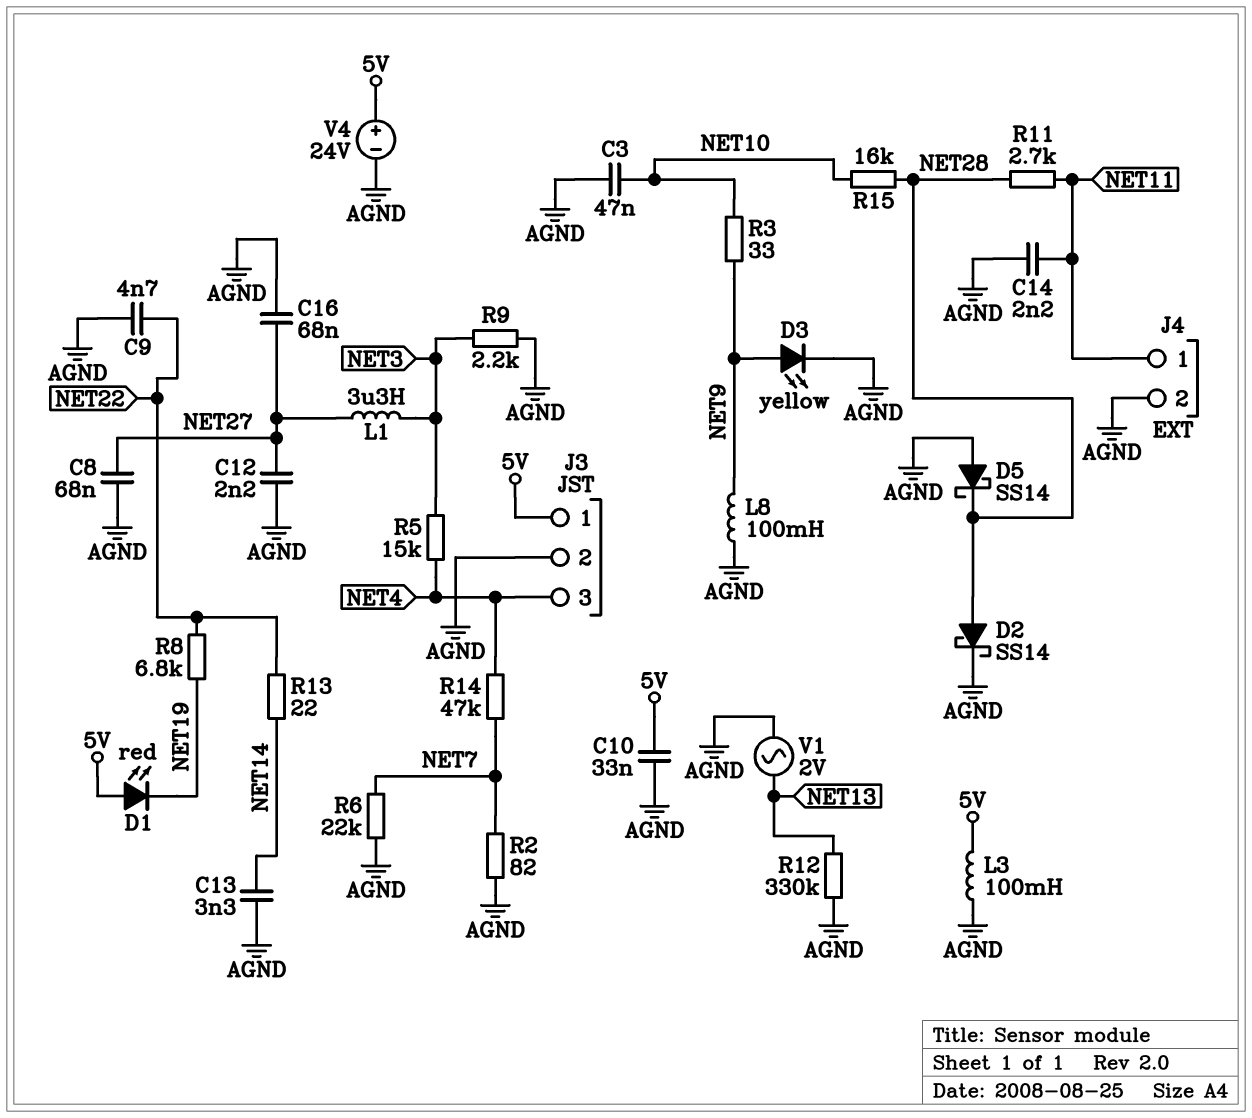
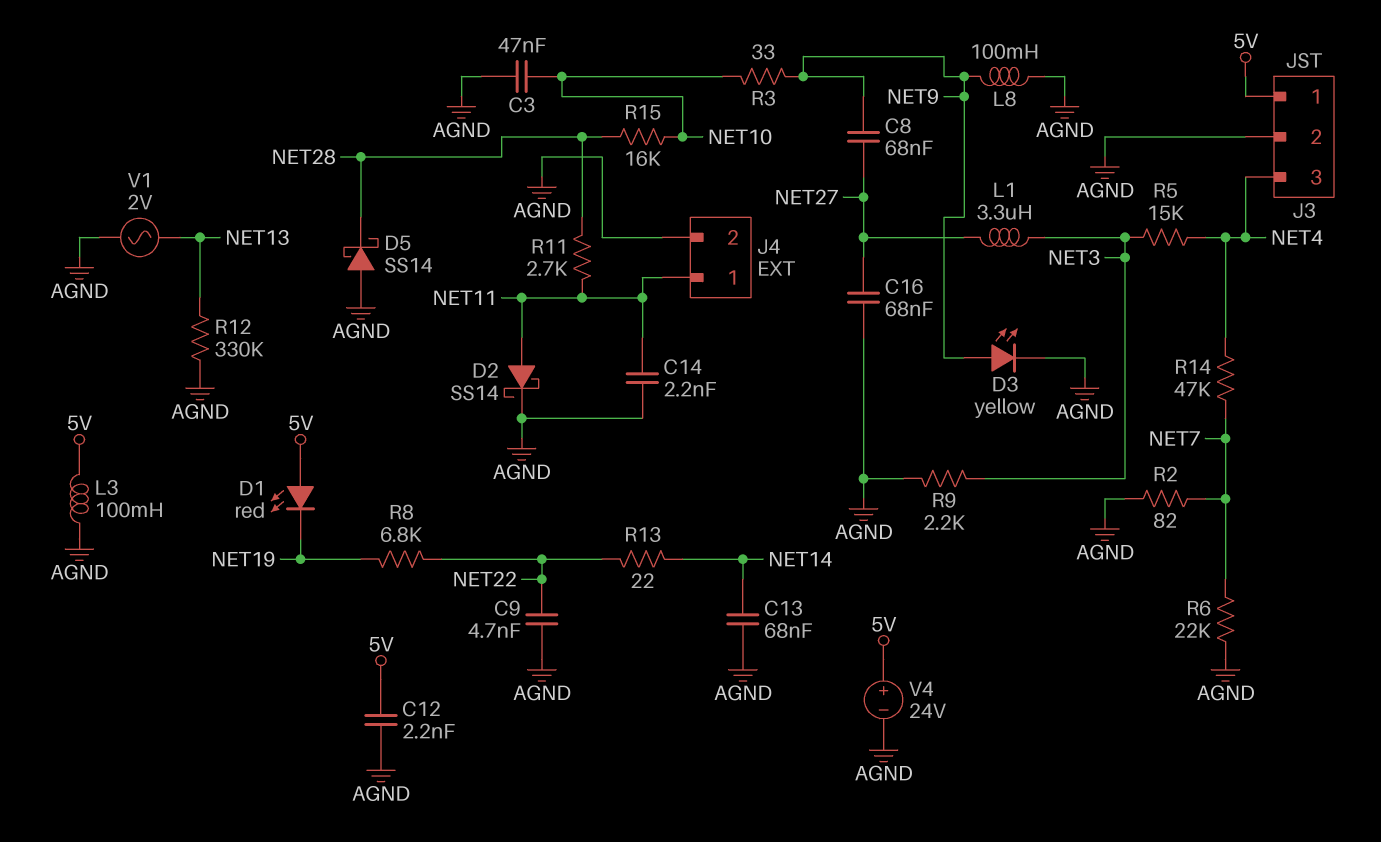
C8: 68nF (AGND, NET27) -> 68nF (NET9, NET27)
C10: 33nF (5V, AGND) -> none
C12: 2.2nF (AGND, NET27) -> 2.2nF (5V, AGND)
C13: 3.3nF (AGND, NET14) -> 68nF (AGND, NET14)
D2: schottky SS14 (A NET28, K AGND) -> schottky SS14 (A NET11, K AGND)

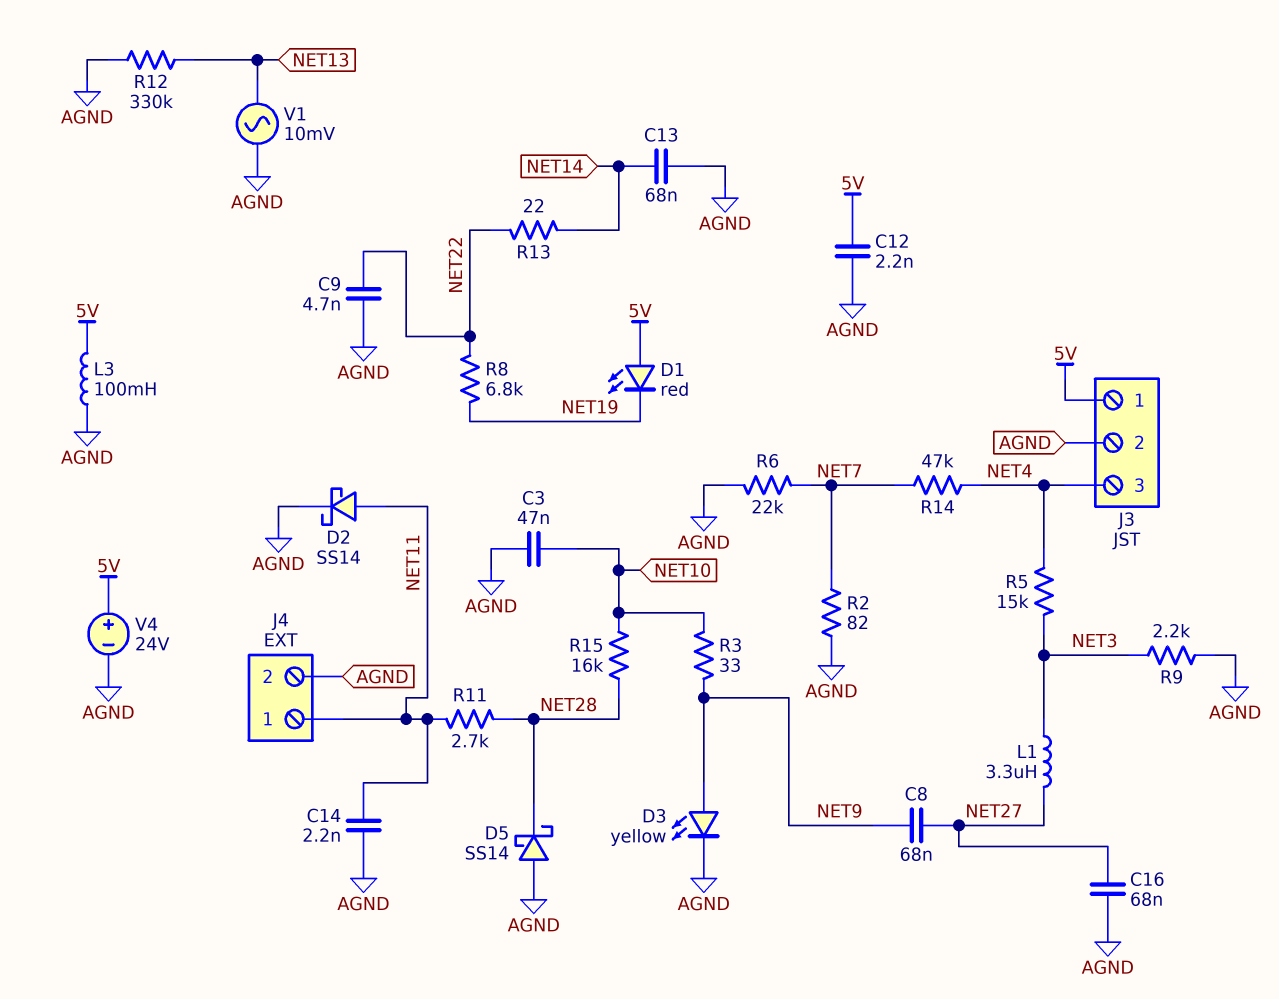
L8: 100mH (AGND, NET9) -> none
V1: AC 2V (AGND, NET13) -> AC 10mV (AGND, NET13)

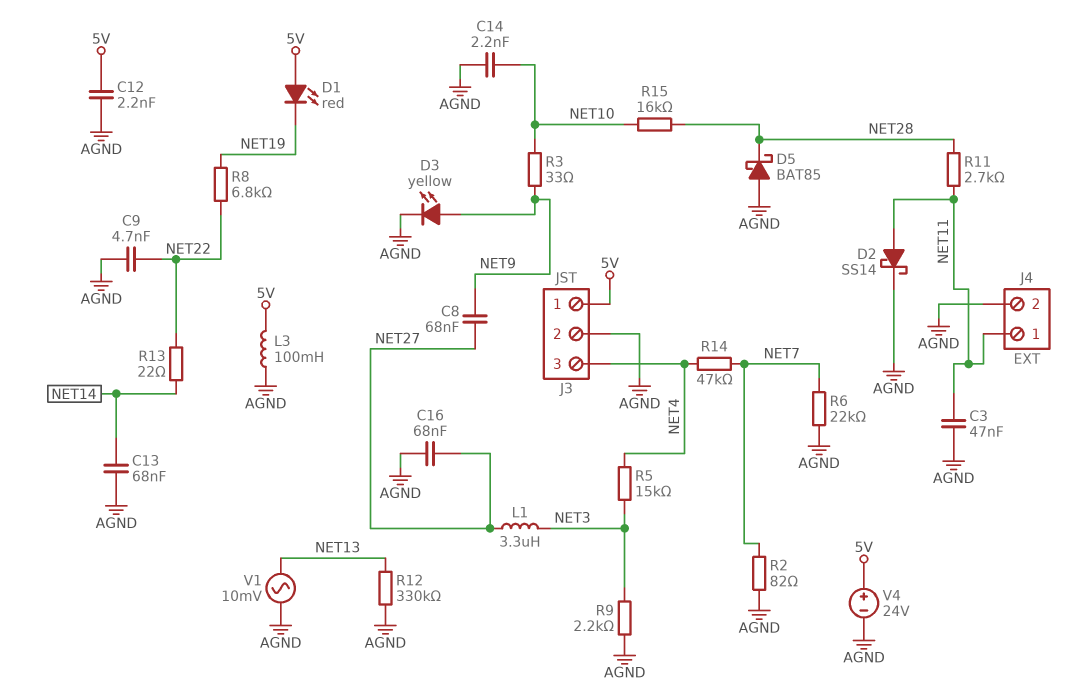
C3: 47nF (AGND, NET10) -> 47nF (AGND, NET11)
C14: 2.2nF (AGND, NET11) -> 2.2nF (AGND, NET10)
D5: schottky SS14 (A AGND, K NET28) -> schottky BAT85 (A AGND, K NET28)

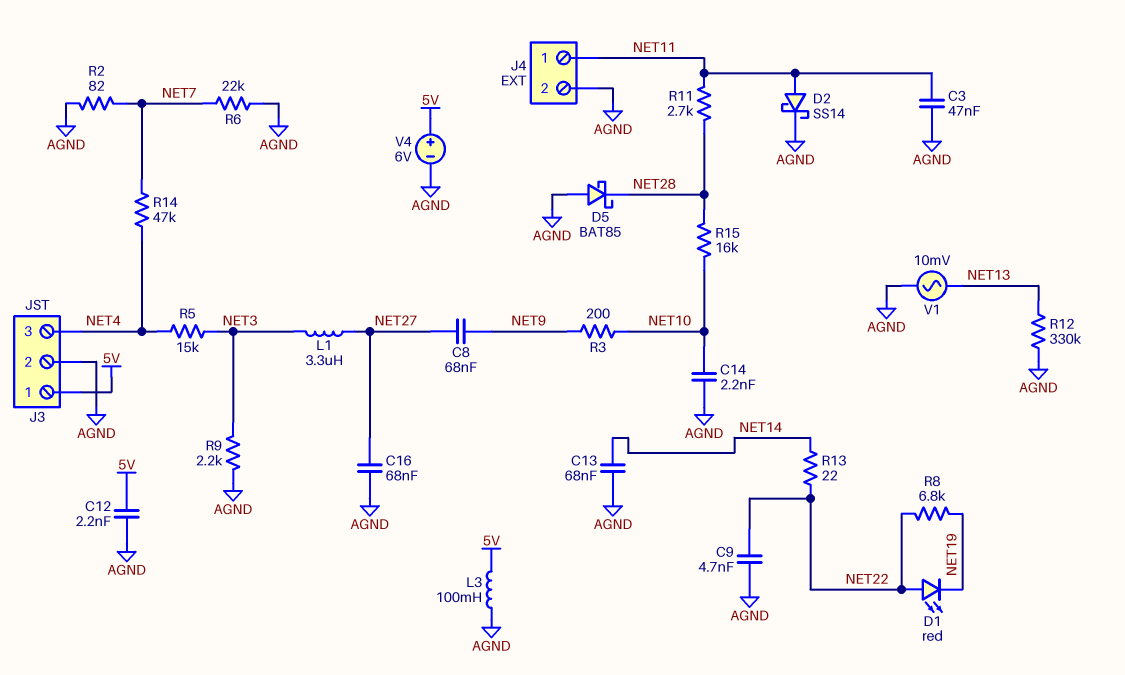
D1: LED red (A 5V, K NET19) -> LED red (A NET22, K NET19)
D3: LED yellow (A NET9, K AGND) -> none
R3: 33 (NET9, NET10) -> 200 (NET9, NET10)
V4: 24V (plus 5V, minus AGND) -> 6V (plus 5V, minus AGND)

